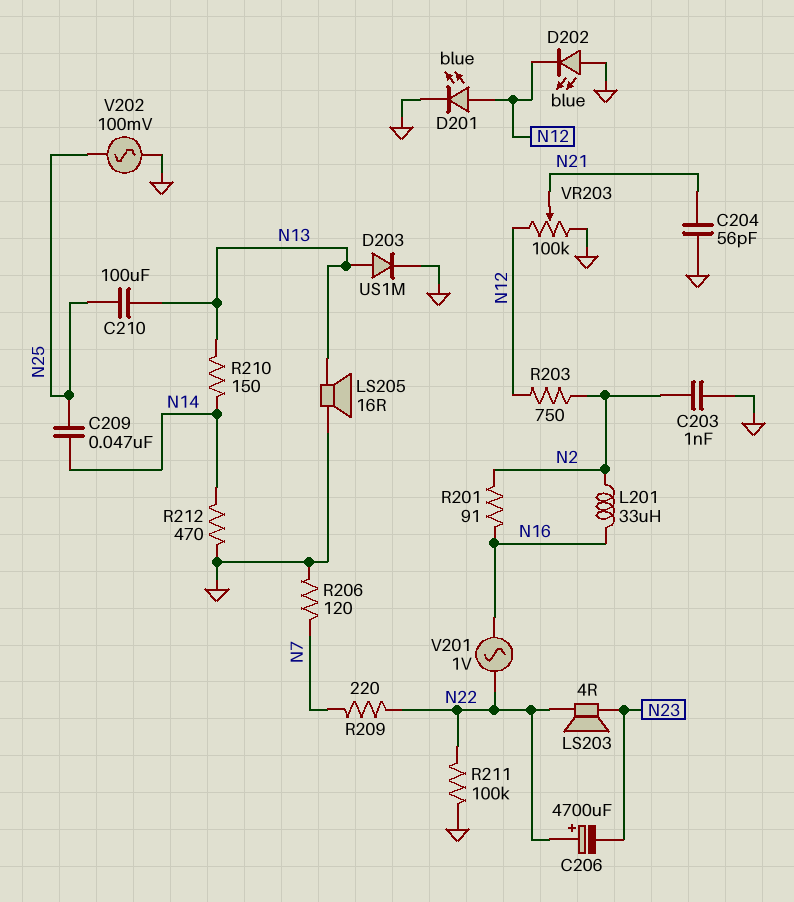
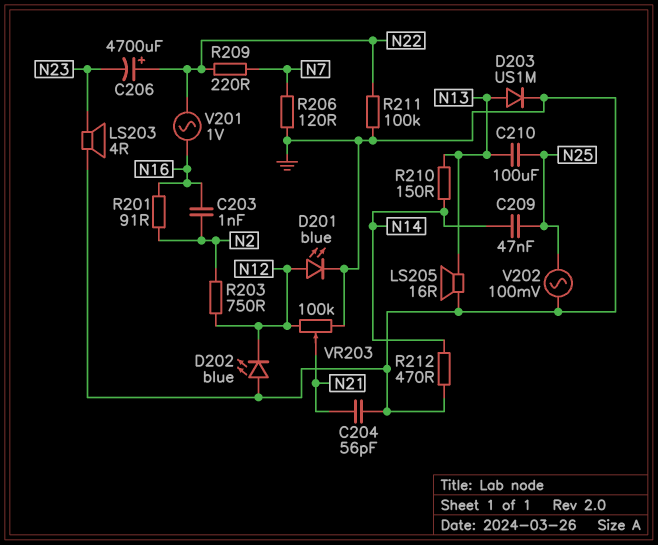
C203: 1nF (GND, N2) -> 1nF (N2, N16)
L201: 33uH (N2, N16) -> none
LS203: speaker 4R (N22, N23) -> speaker 4R (GND, N23)

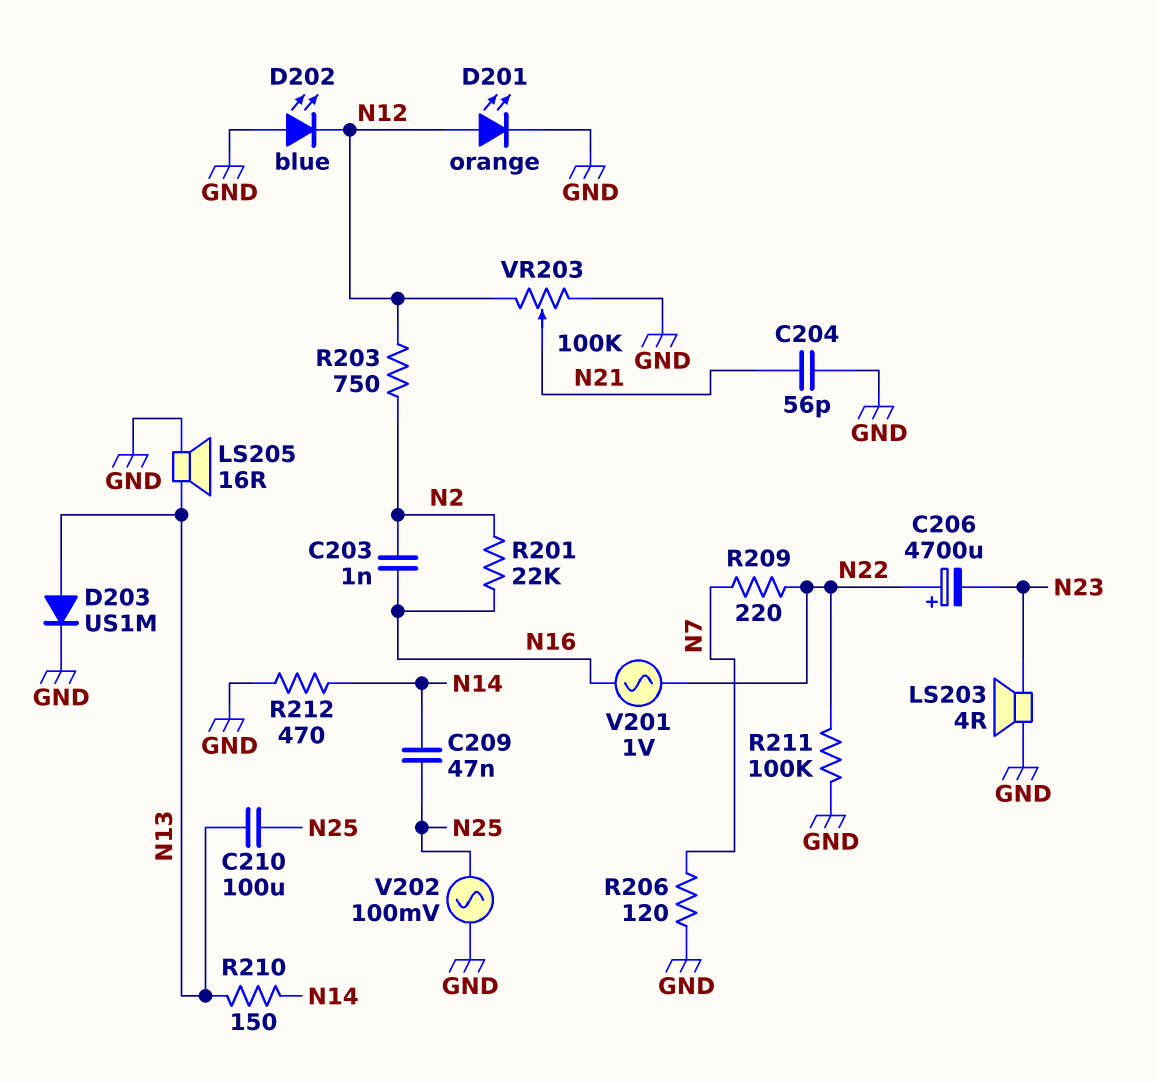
D201: LED blue (A N12, K GND) -> LED orange (A N12, K GND)
R201: 91 (N2, N16) -> 22k (N2, N16)

